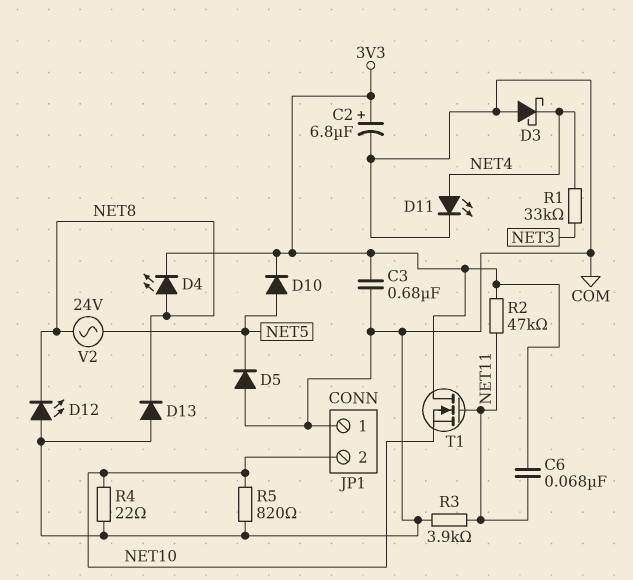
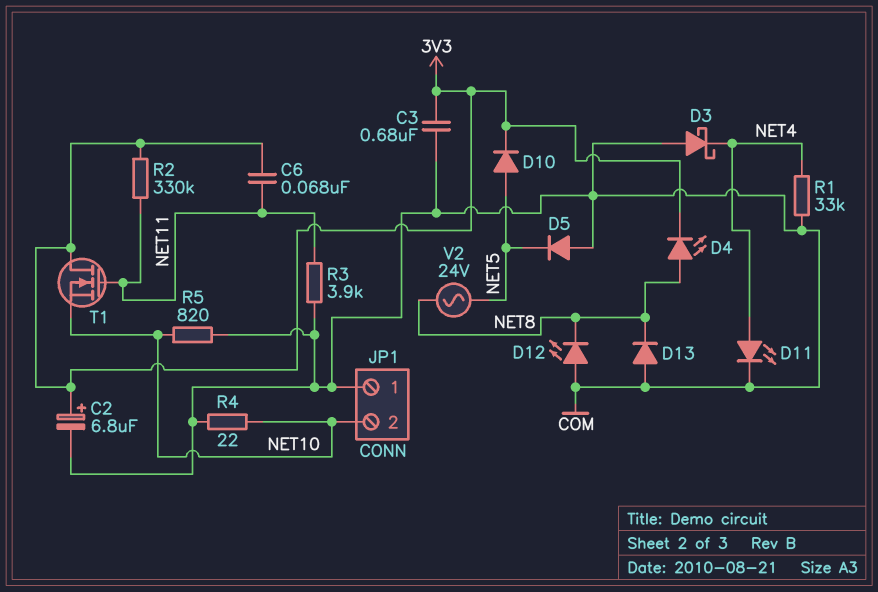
R1: 33k (NET3, NET4) -> 33k (COM, NET4)
R2: 47k (3V3, NET11) -> 330k (3V3, NET11)

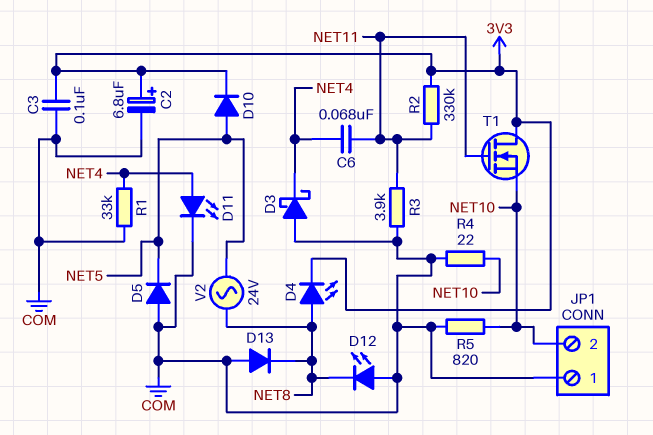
C3: 680nF (3V3, COM) -> 100nF (3V3, COM)
C6: 68nF (3V3, NET11) -> 68nF (NET4, NET11)

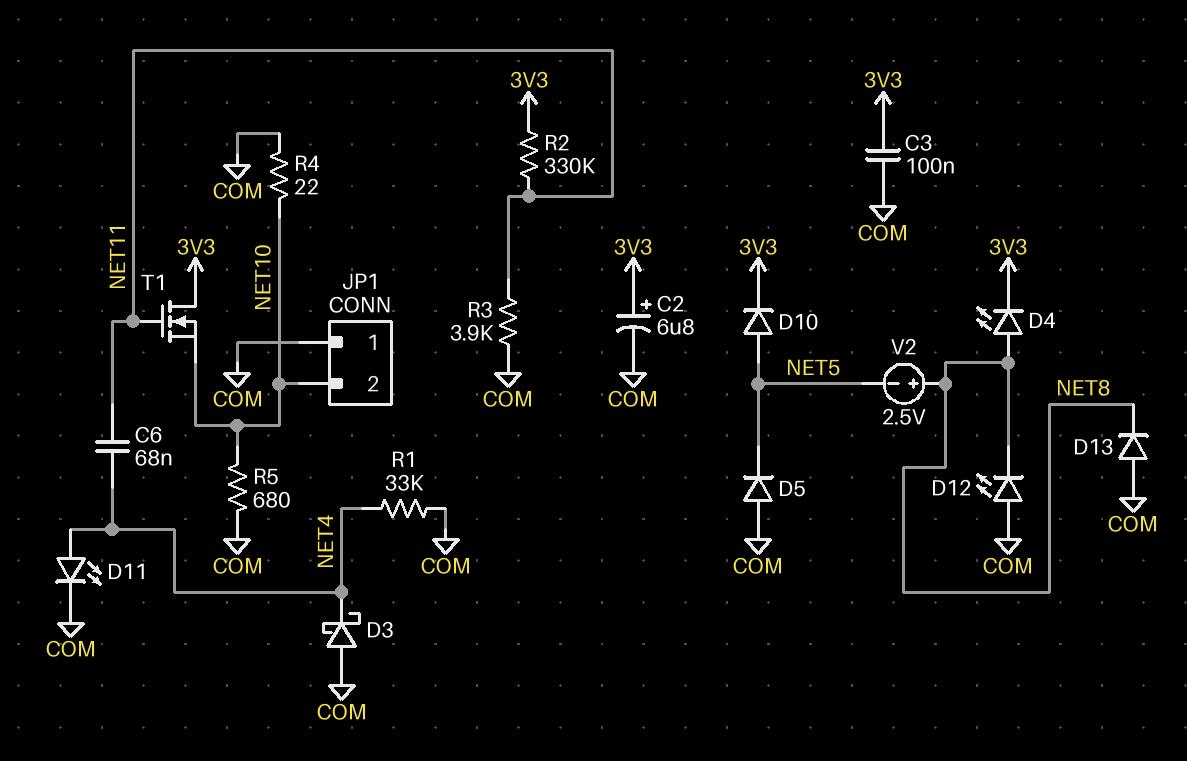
R5: 820 (COM, NET10) -> 680 (COM, NET10)
V2: AC 24V (NET5, NET8) -> 2.5V (plus NET8, minus NET5)

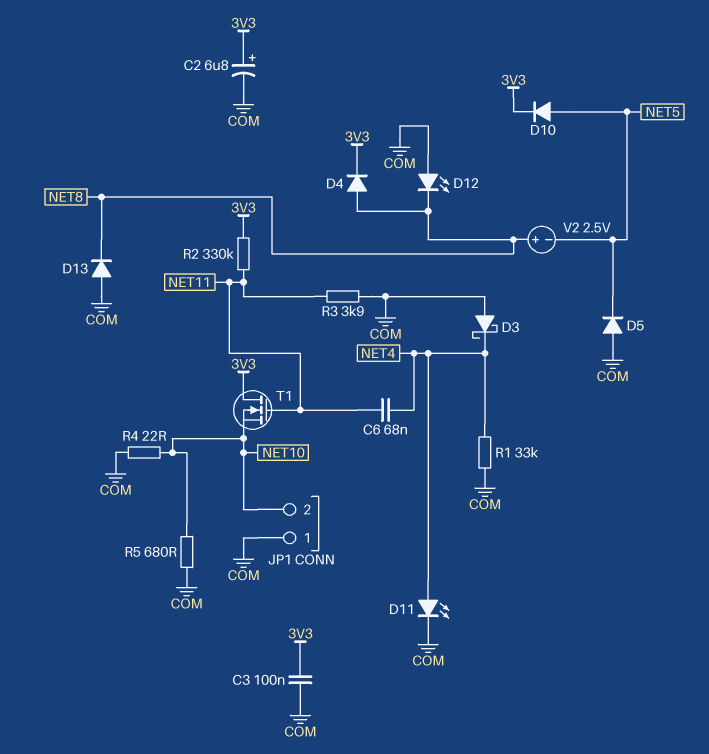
D4: LED (A NET8, K 3V3) -> diode (A NET8, K 3V3)

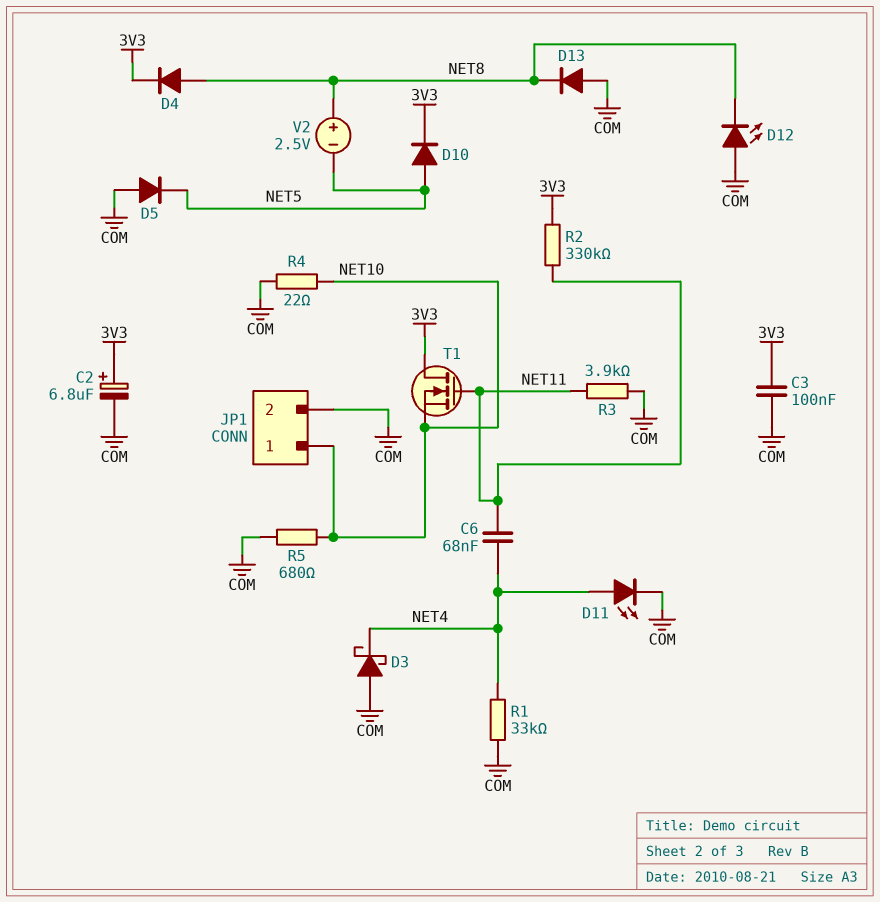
JP1 pin 1: COM -> NET10
JP1 pin 2: NET10 -> COM

